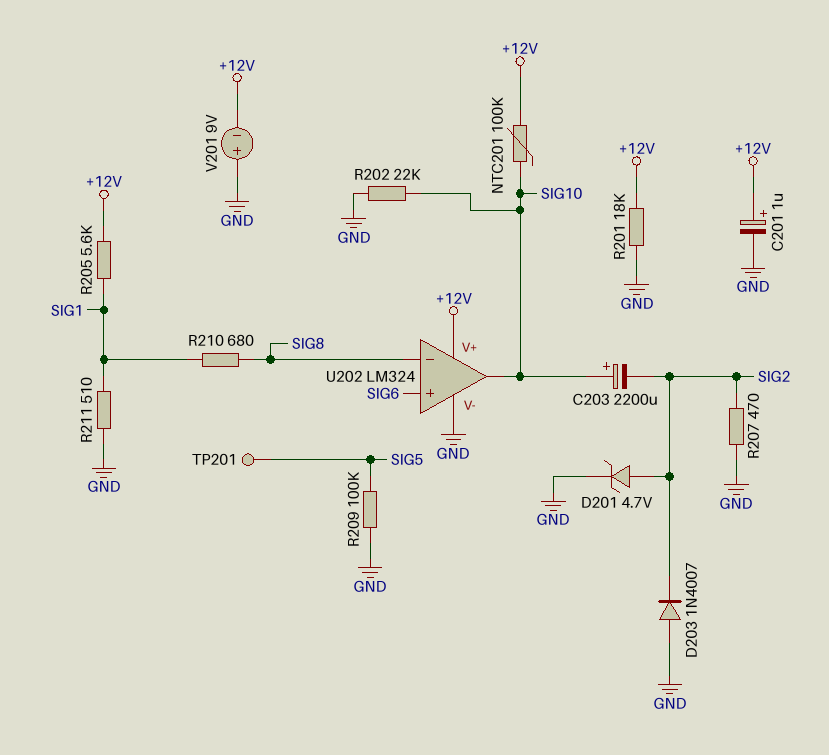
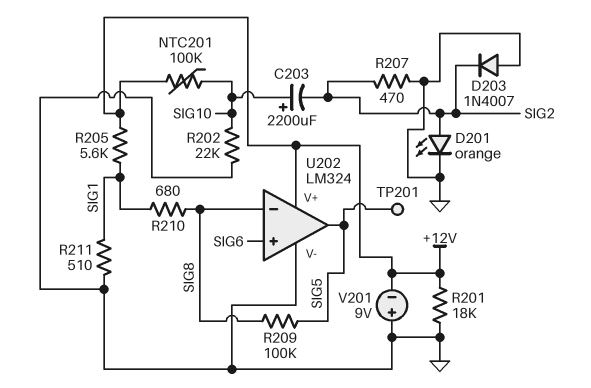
C201: 1uF (plus +12V, minus GND) -> none
D201: zener 4.7V (A SIG2, K GND) -> LED orange (A SIG2, K GND)
R209: 100k (GND, SIG5) -> 100k (SIG5, SIG8)
U202 pin out: SIG10 -> SIG5

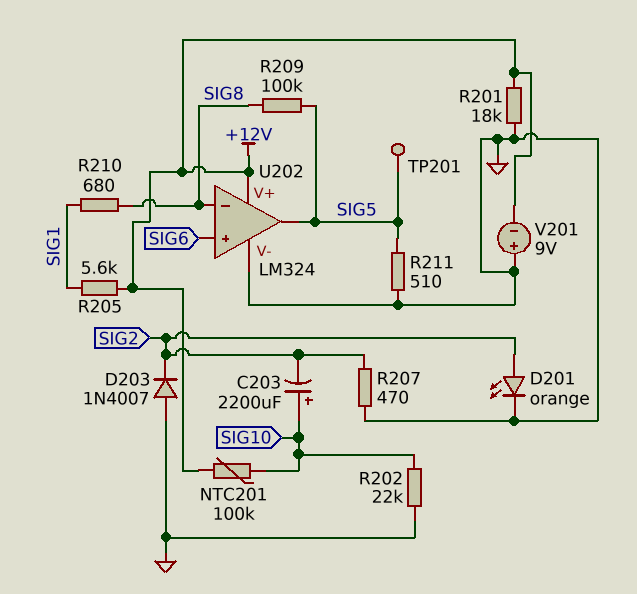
R211: 510 (GND, SIG1) -> 510 (GND, SIG5)

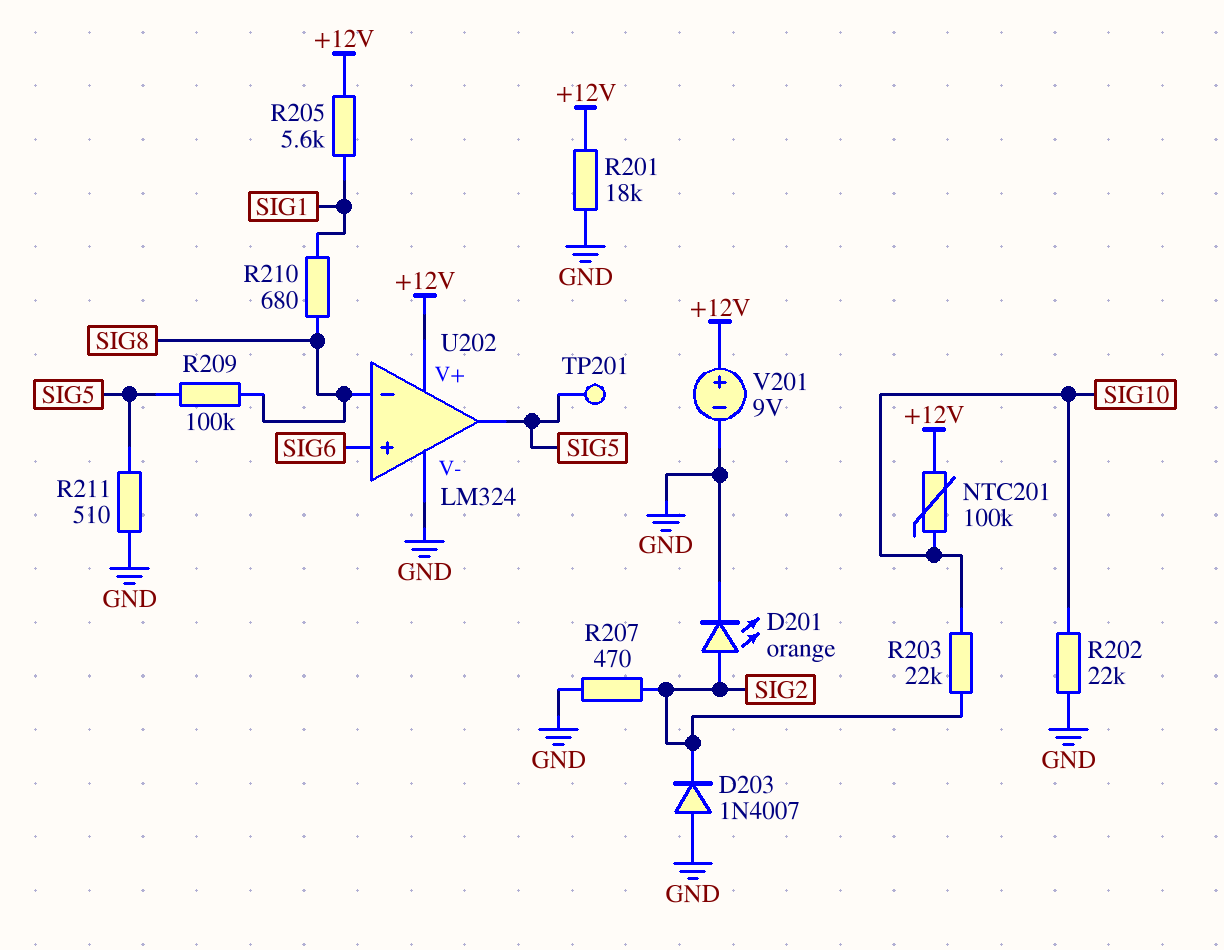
C203: 2200uF (plus SIG10, minus SIG2) -> none
R203: none -> 22k (SIG2, SIG10)
V201: 9V (plus GND, minus +12V) -> 9V (plus +12V, minus GND)

